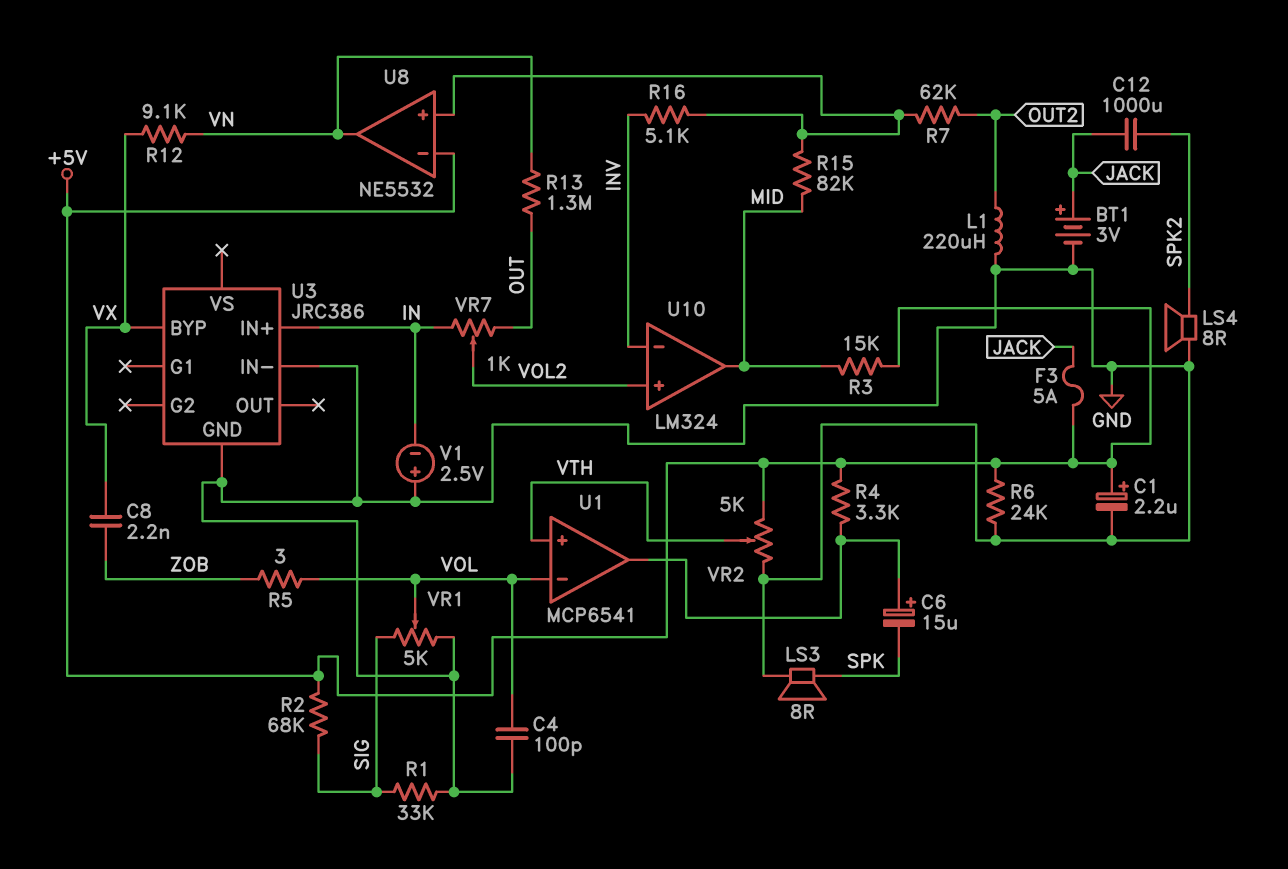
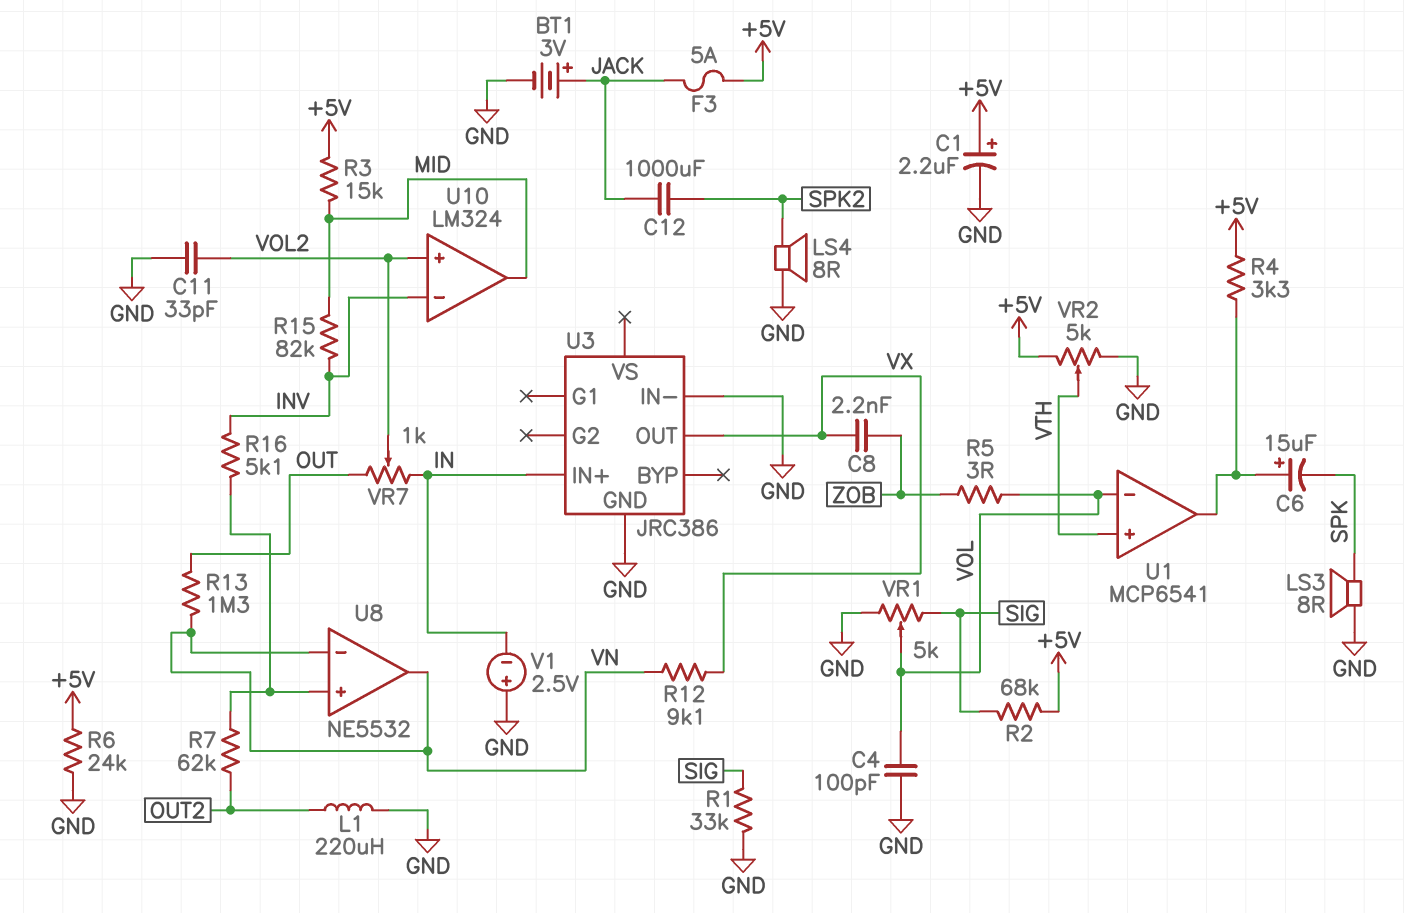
C11: none -> 33pF (GND, VOL2)
R15: 82k (MID, U8/in+) -> 82k (INV, MID)
U3 pin BYP: VX -> none
U3 pin OUT: none -> VX
U8 pin in-: +5V -> VN

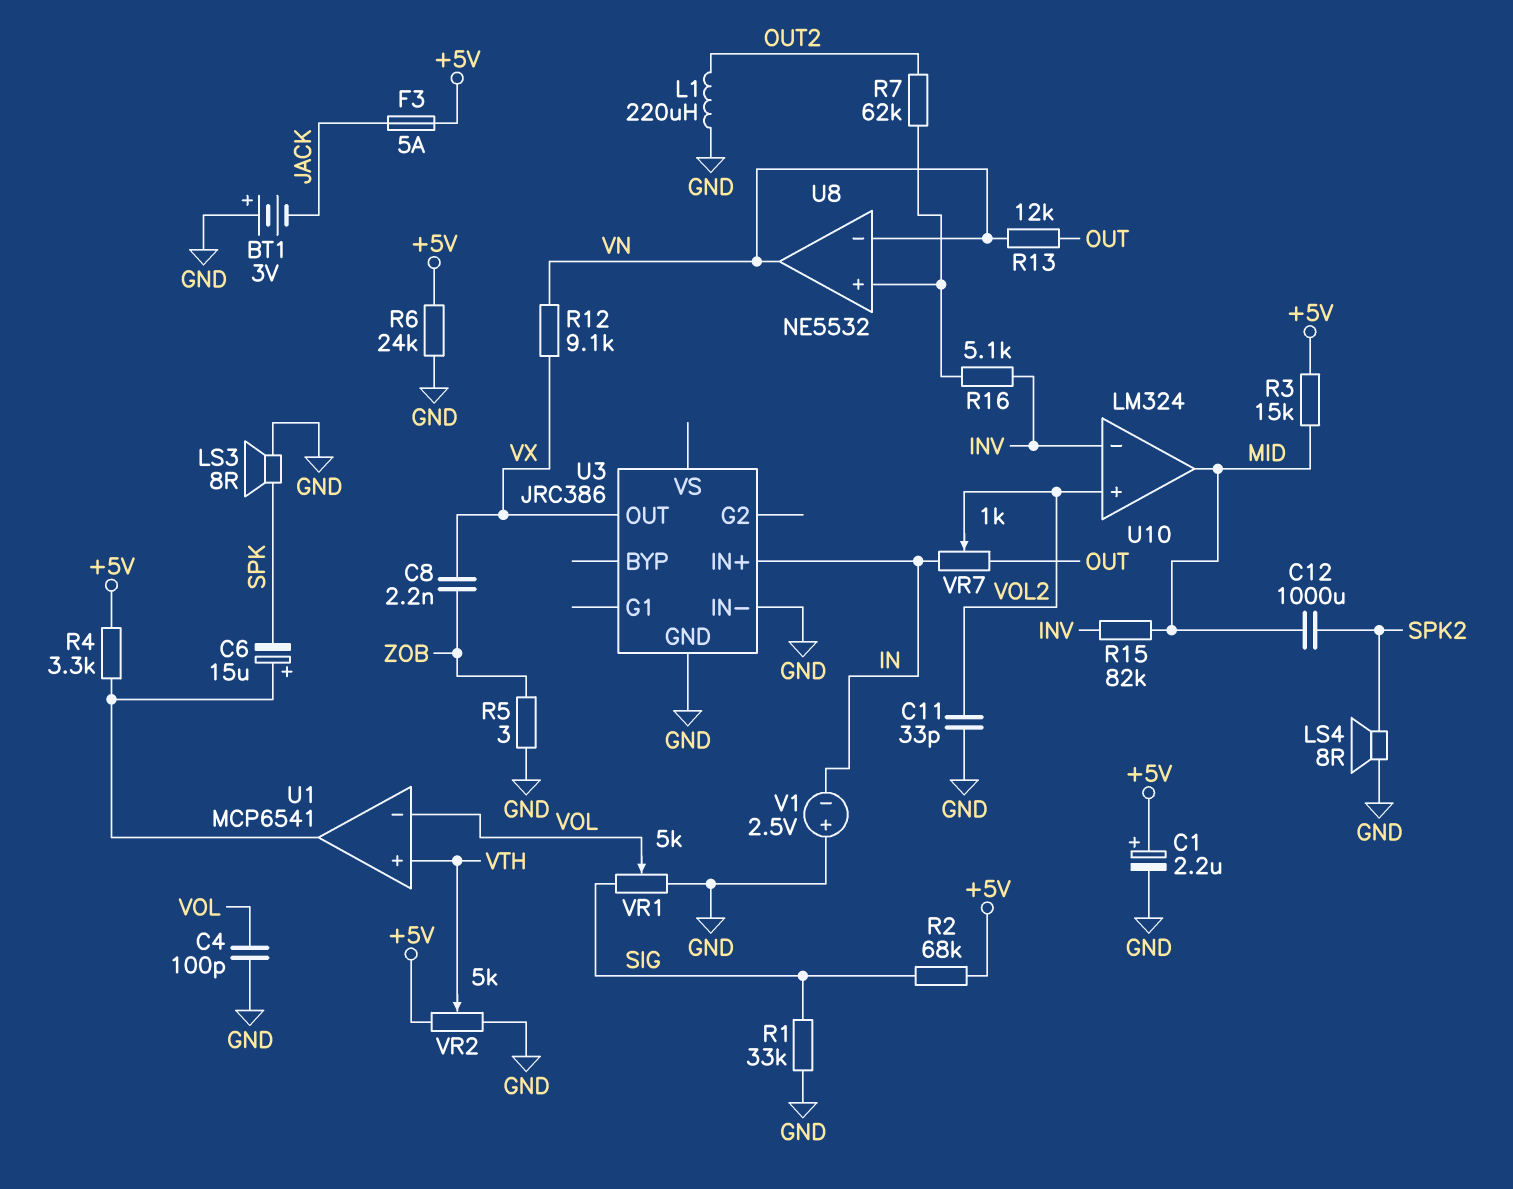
BT1: 3V (plus JACK, minus GND) -> 3V (plus GND, minus JACK)
C12: 1000uF (JACK, SPK2) -> 1000uF (MID, SPK2)
R5: 3 (VOL, ZOB) -> 3 (GND, ZOB)
R13: 1.3M (OUT, VN) -> 12k (OUT, VN)

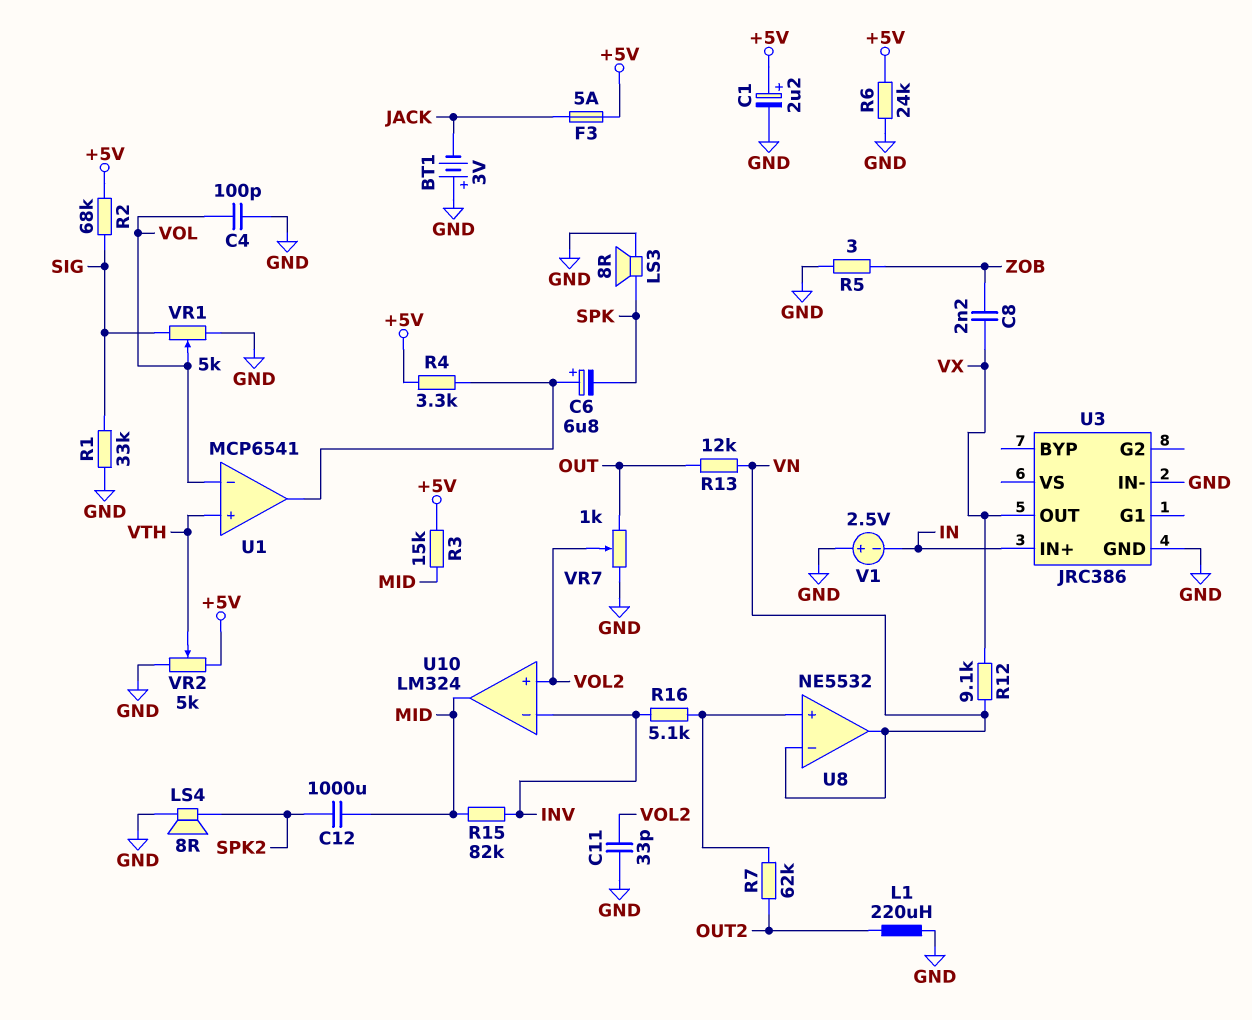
C6: 15uF (plus U1/out, minus SPK) -> 6.8uF (plus U1/out, minus SPK)
VR7: 1k (IN, OUT, wiper VOL2) -> 1k (GND, OUT, wiper VOL2)

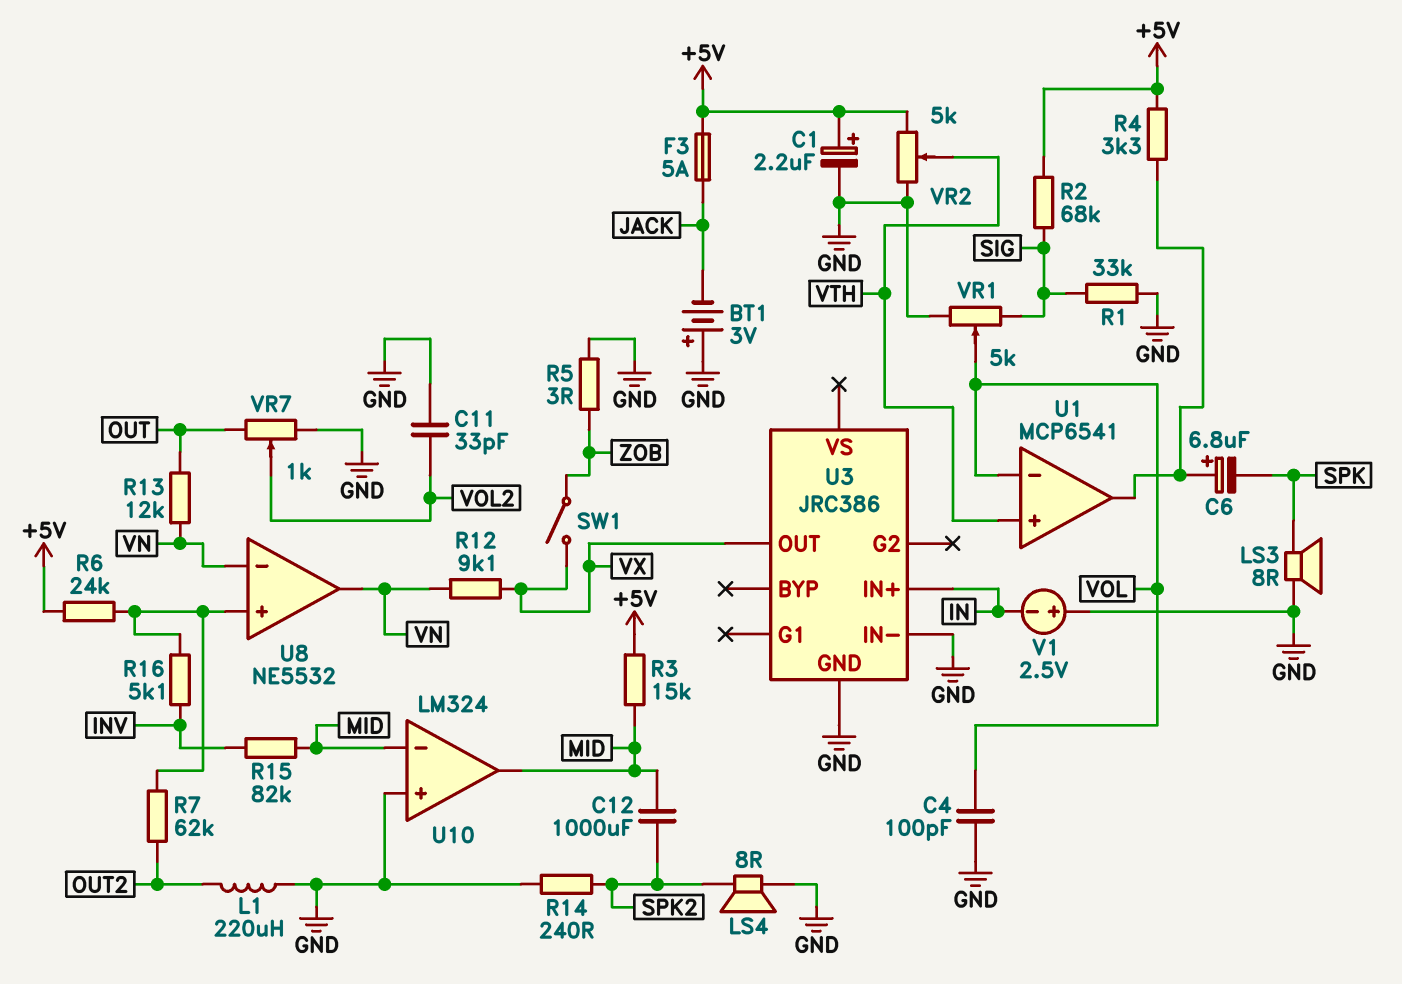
C8: 2.2nF (VX, ZOB) -> none
R6: 24k (+5V, GND) -> 24k (+5V, U8/in+)
R14: none -> 240 (GND, SPK2)
SW1: none -> switch (VX, ZOB)
U10 pin in+: VOL2 -> GND
U10 pin in-: INV -> MID

